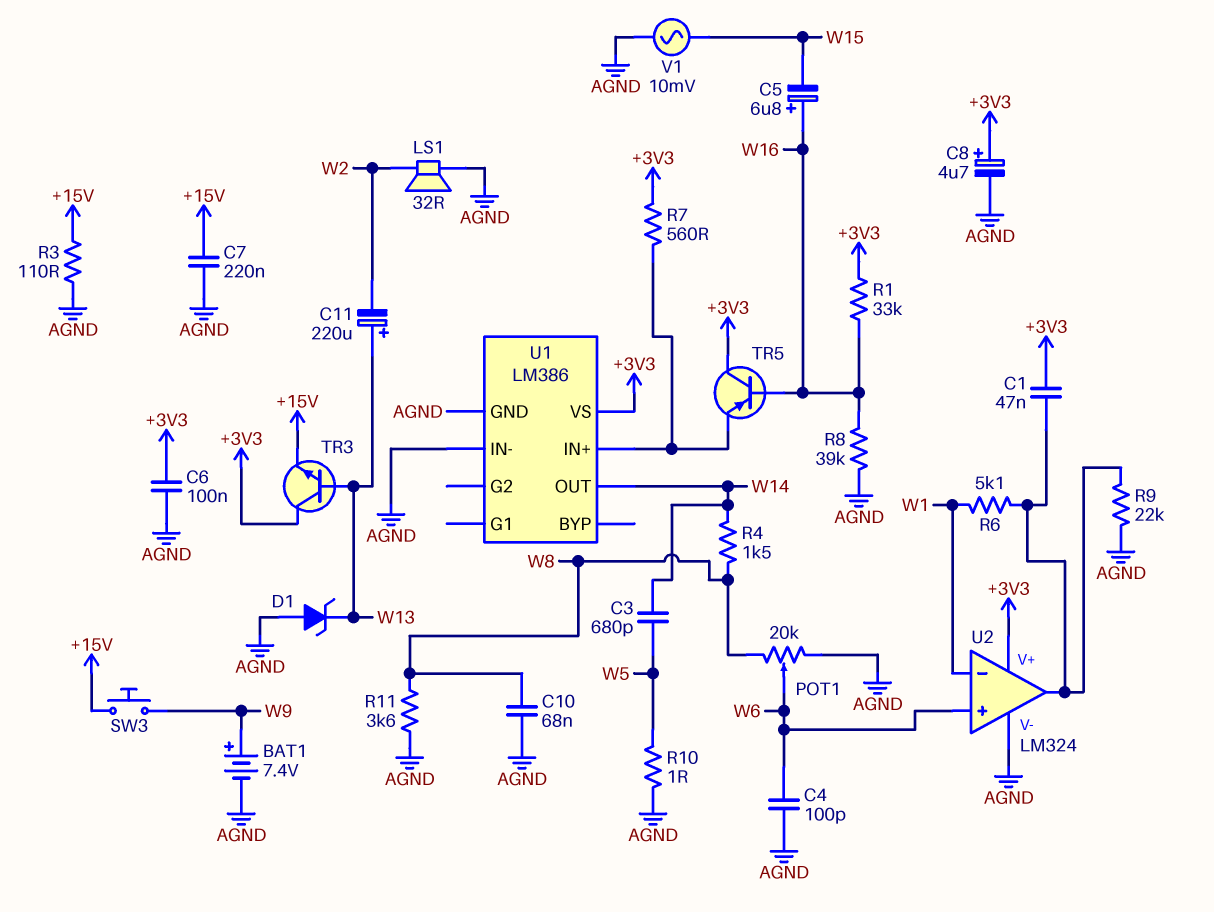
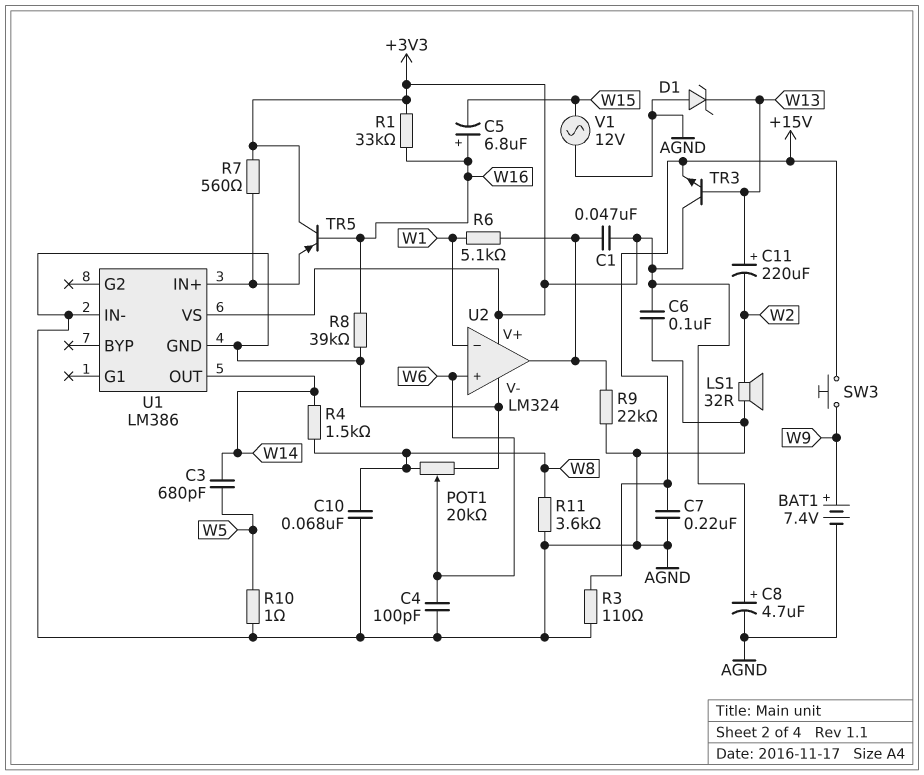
V1: AC 10mV (AGND, W15) -> AC 12V (AGND, W15)

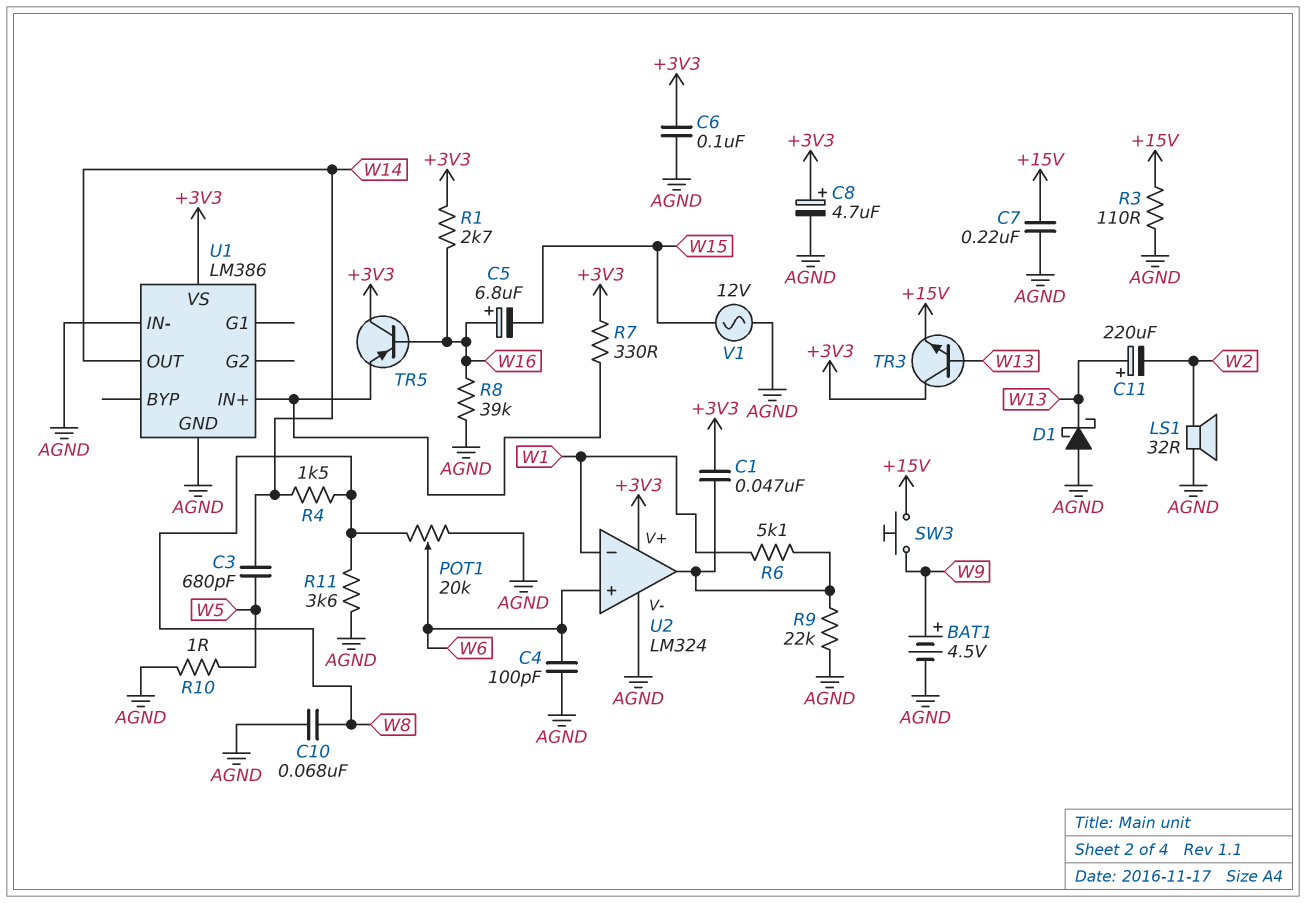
BAT1: 7.4V (plus W9, minus AGND) -> 4.5V (plus W9, minus AGND)
D1: zener (A AGND, K W13) -> schottky (A AGND, K W13)
R1: 33k (+3V3, W16) -> 2.7k (+3V3, W16)
R7: 560 (+3V3, U1/IN+) -> 330 (+3V3, U1/IN+)

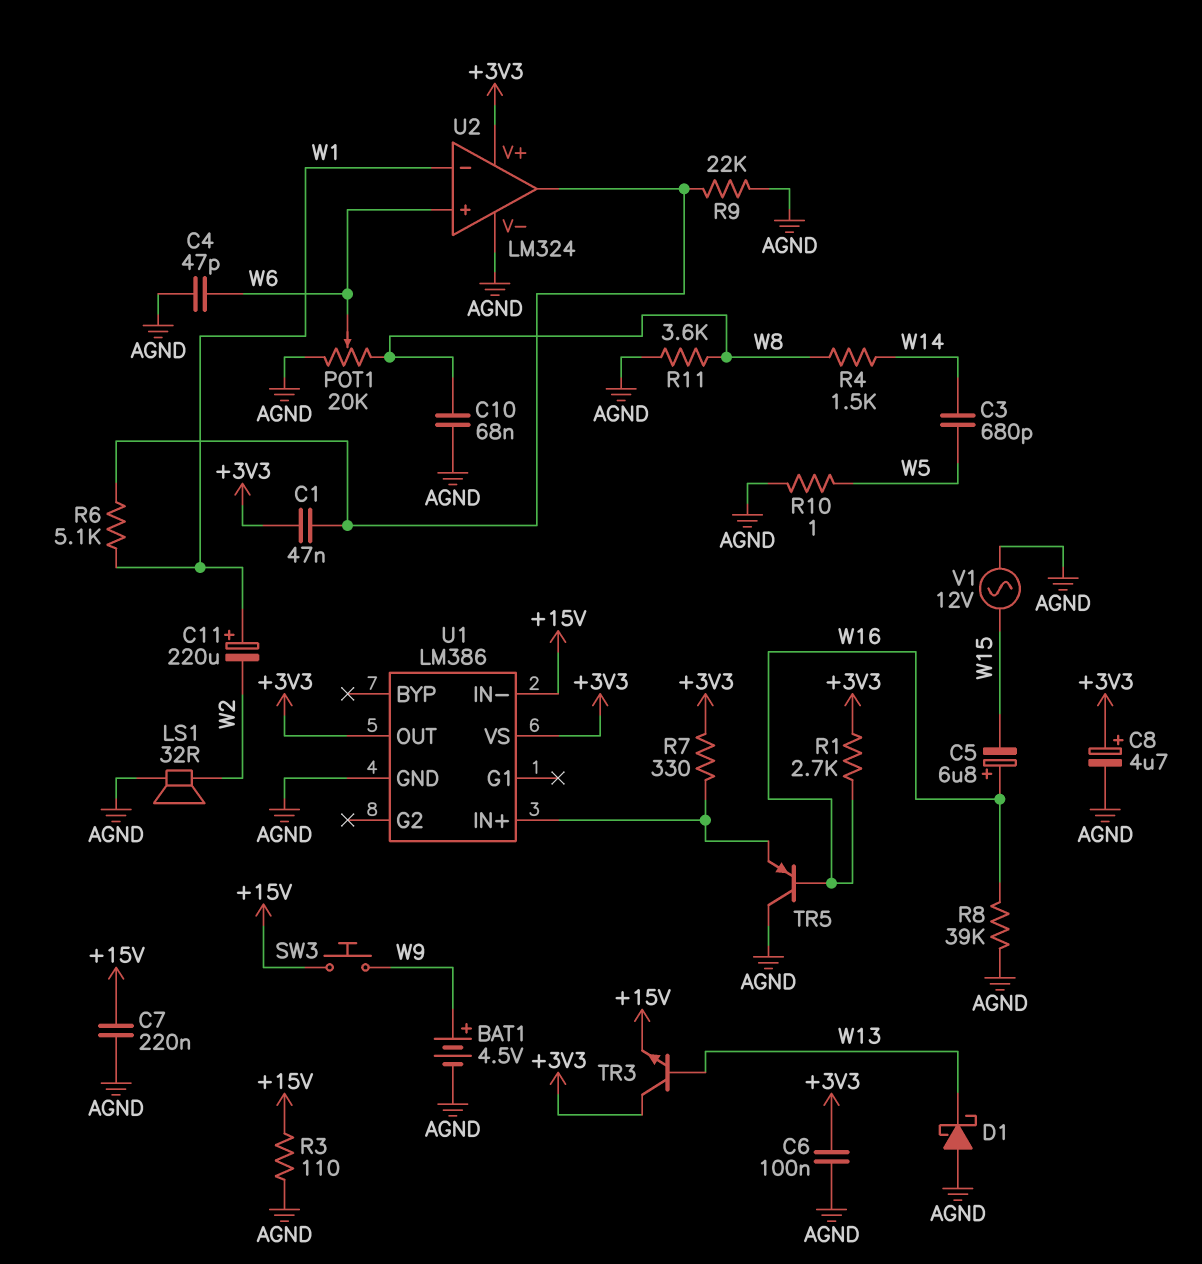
C4: 100pF (AGND, W6) -> 47pF (AGND, W6)
C11: 220uF (plus W13, minus W2) -> 220uF (plus W1, minus W2)
TR5: PNP (B W16, C +3V3, E U1/IN+) -> PNP (B W16, C AGND, E U1/IN+)
U1 pin IN-: AGND -> +15V
U1 pin OUT: W14 -> +3V3

